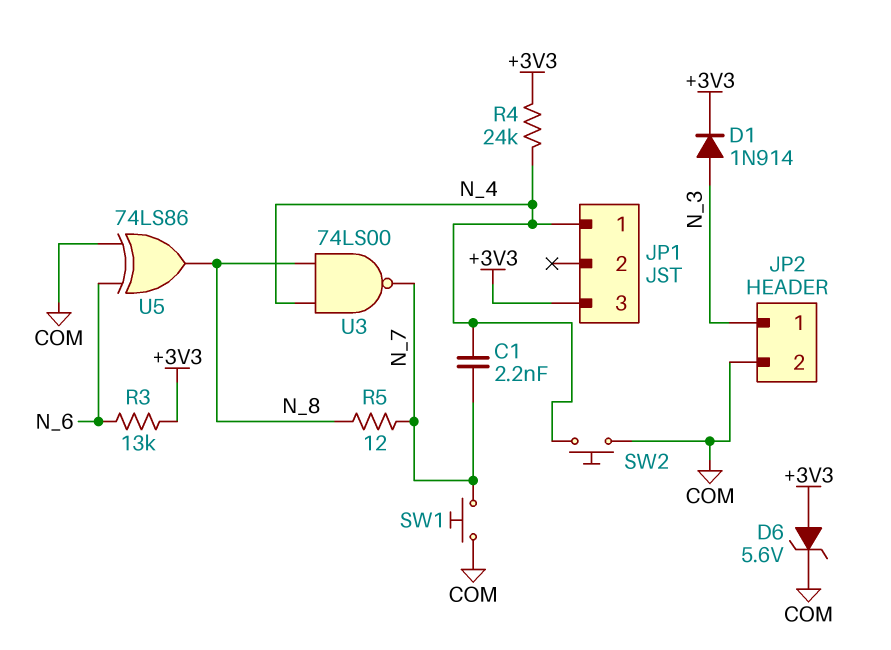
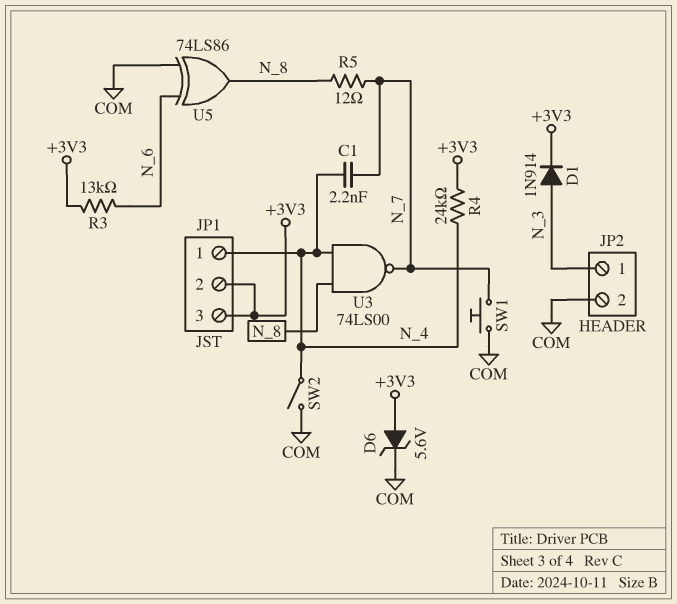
JP1 pin 2: none -> +3V3
SW2: button (COM, N_4) -> switch (COM, N_4)

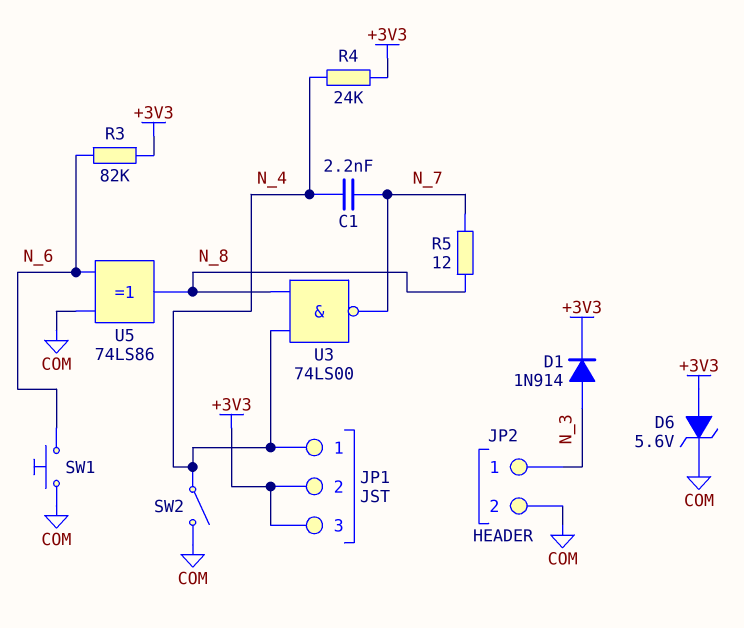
R3: 13k (+3V3, N_6) -> 82k (+3V3, N_6)
SW1: button (COM, N_7) -> button (COM, N_6)

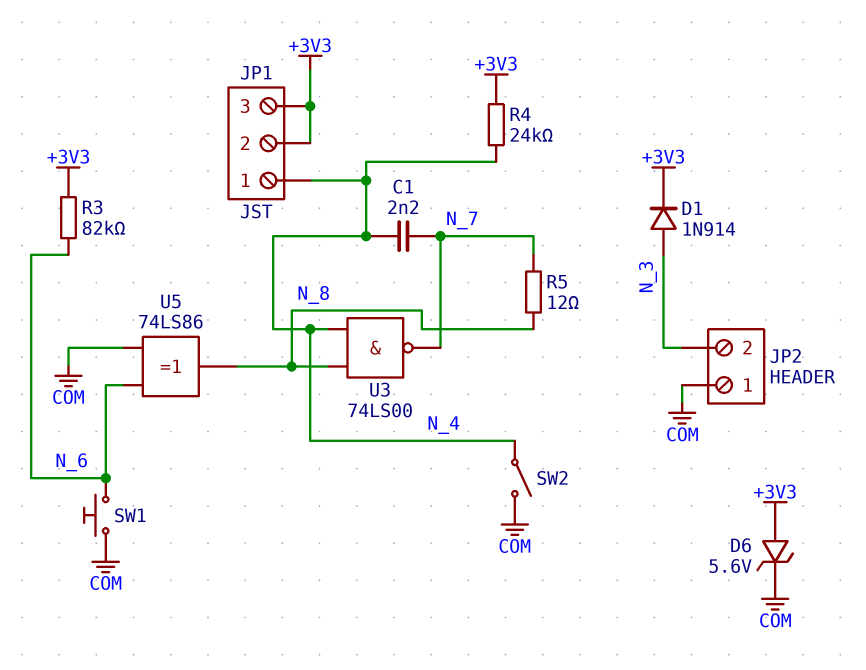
JP2 pin 1: N_3 -> COM
JP2 pin 2: COM -> N_3

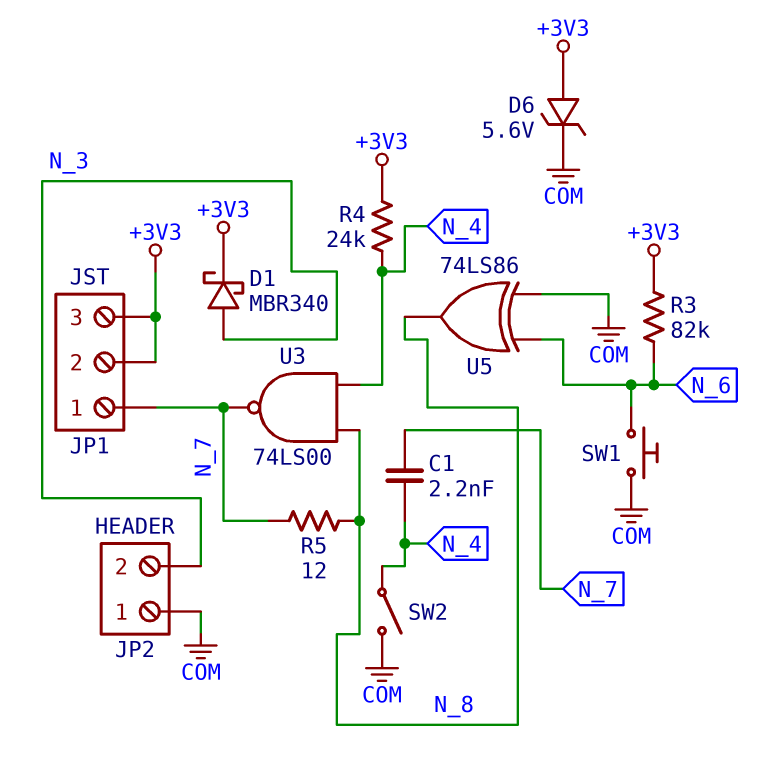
D1: diode 1N914 (A N_3, K +3V3) -> schottky MBR340 (A N_3, K +3V3)
JP1 pin 1: N_4 -> N_7

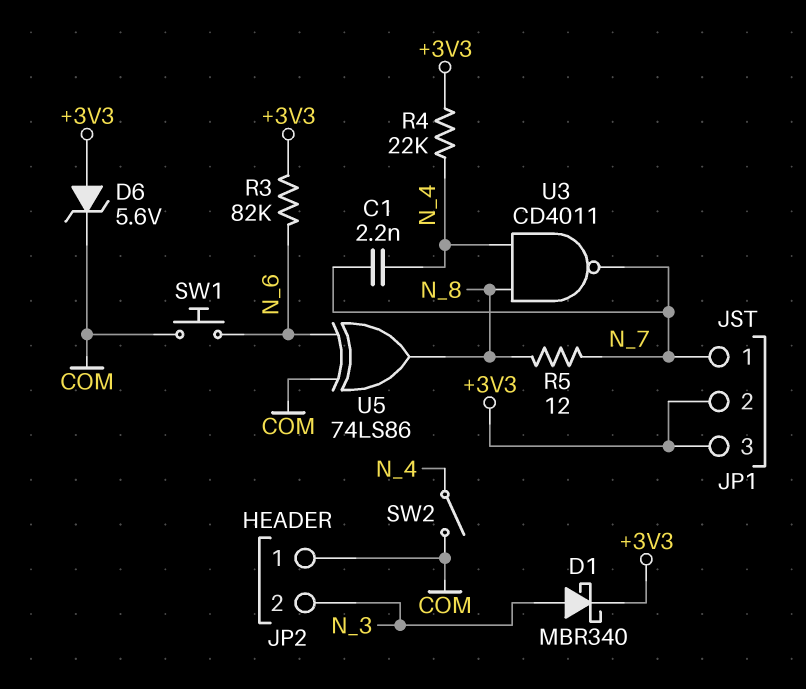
R4: 24k (+3V3, N_4) -> 22k (+3V3, N_4)
U3: NAND 74LS00 (in N_4, in N_8, out N_7) -> NAND CD4011 (in N_4, in N_8, out N_7)

